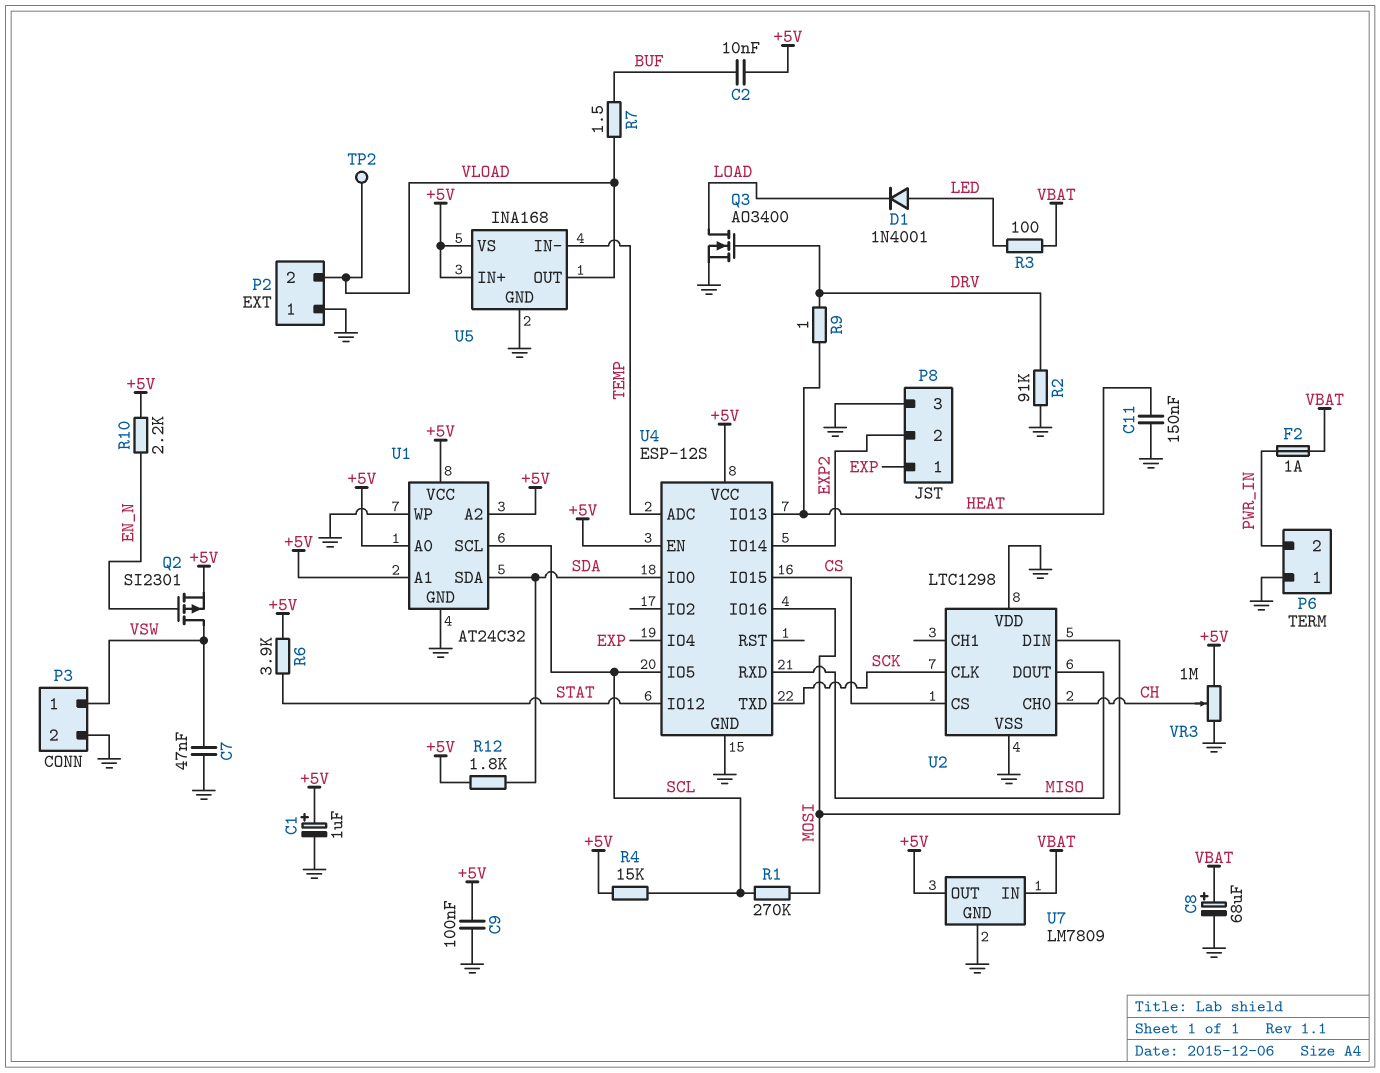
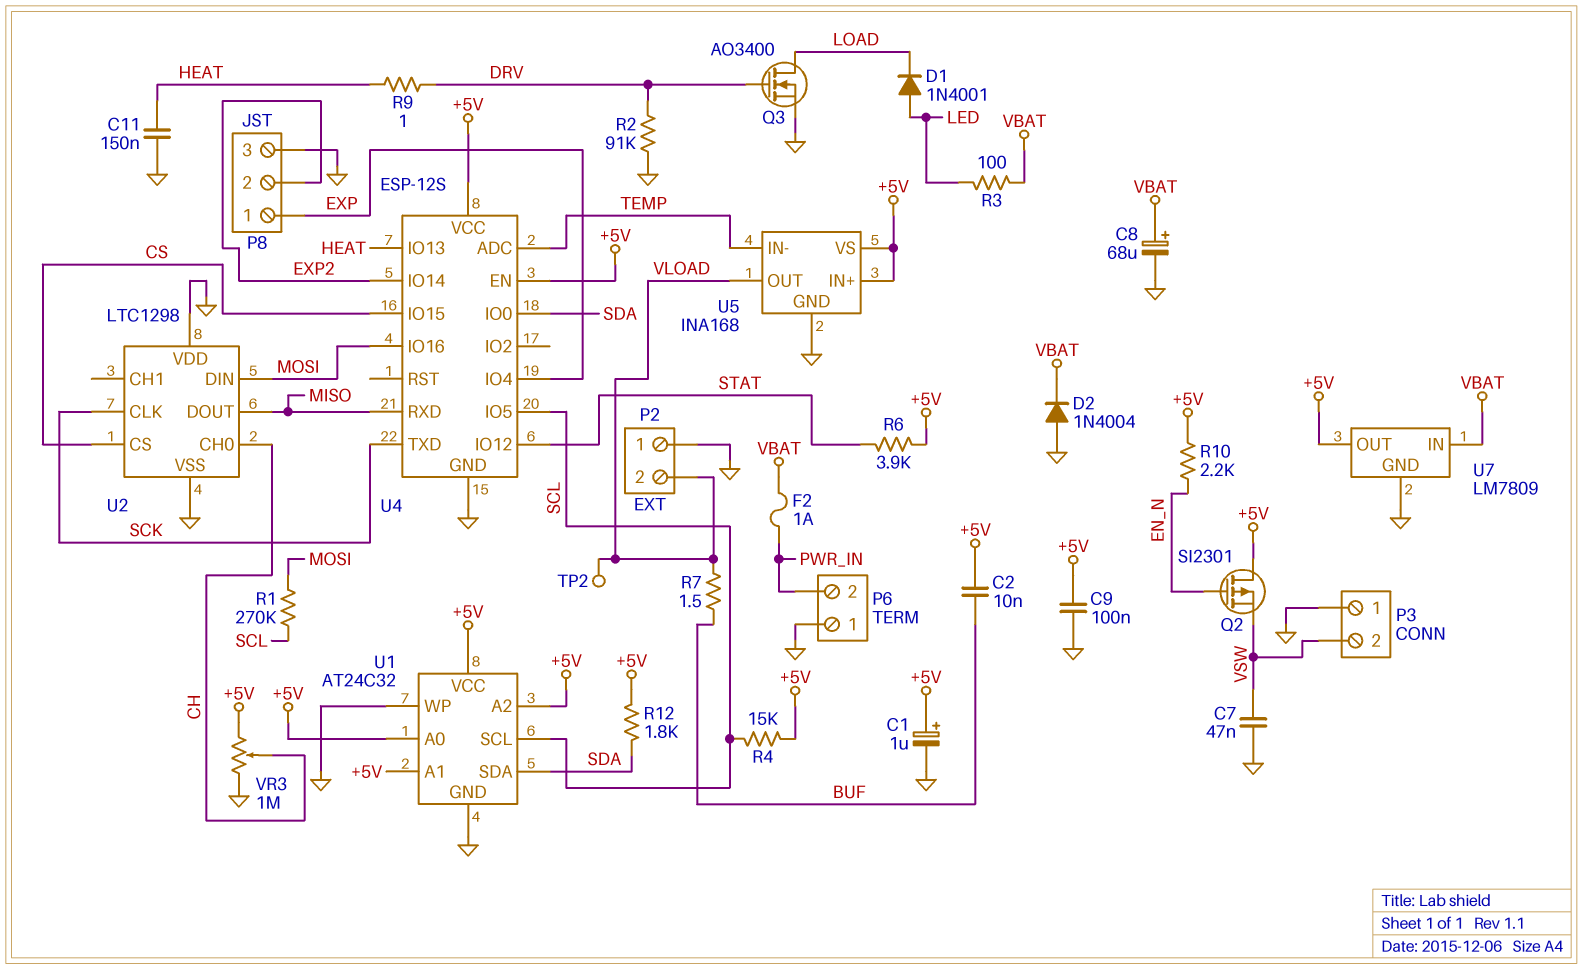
D2: none -> diode 1N4004 (A GND, K VBAT)
P3 pin 1: VSW -> GND
P3 pin 2: GND -> VSW
Q2: PMOS SI2301 (G EN_N, D VSW, S +5V) -> PMOS SI2301 (G EN_N, D +5V, S VSW)

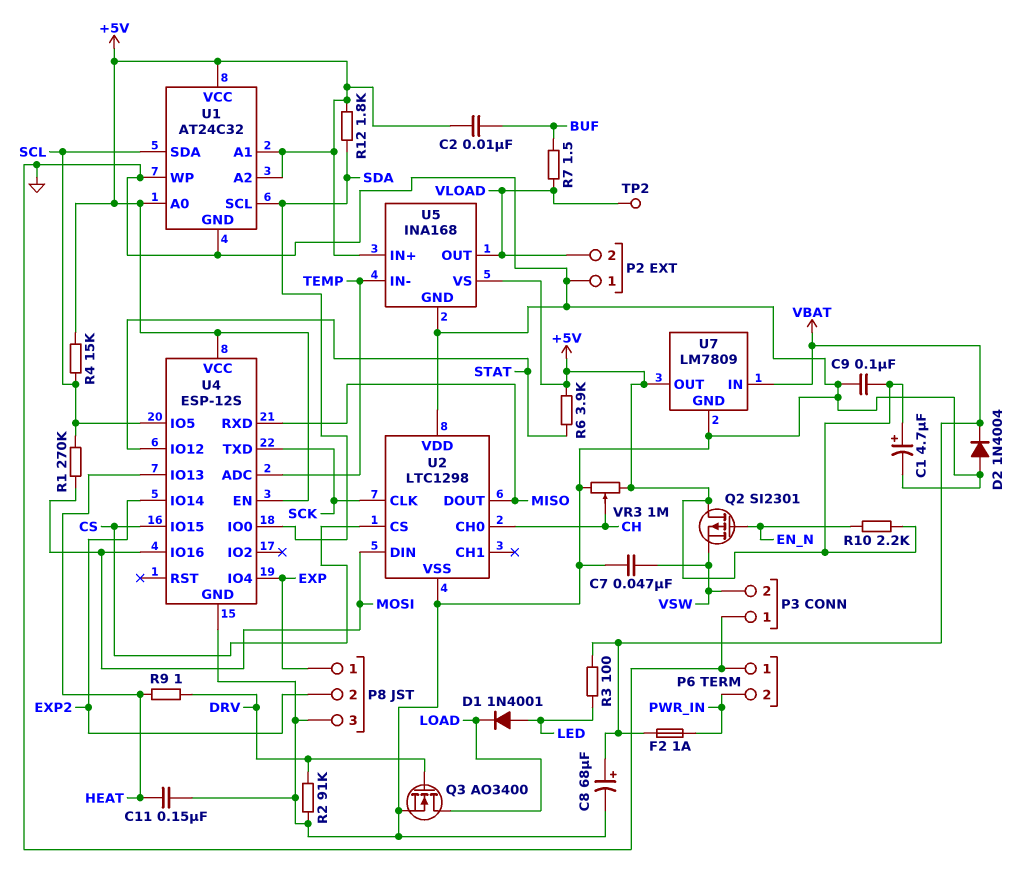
C1: 1uF (plus +5V, minus GND) -> 4.7uF (plus +5V, minus GND)
U1 pin SCL: SCL -> SDA
U1 pin SDA: SDA -> SCL

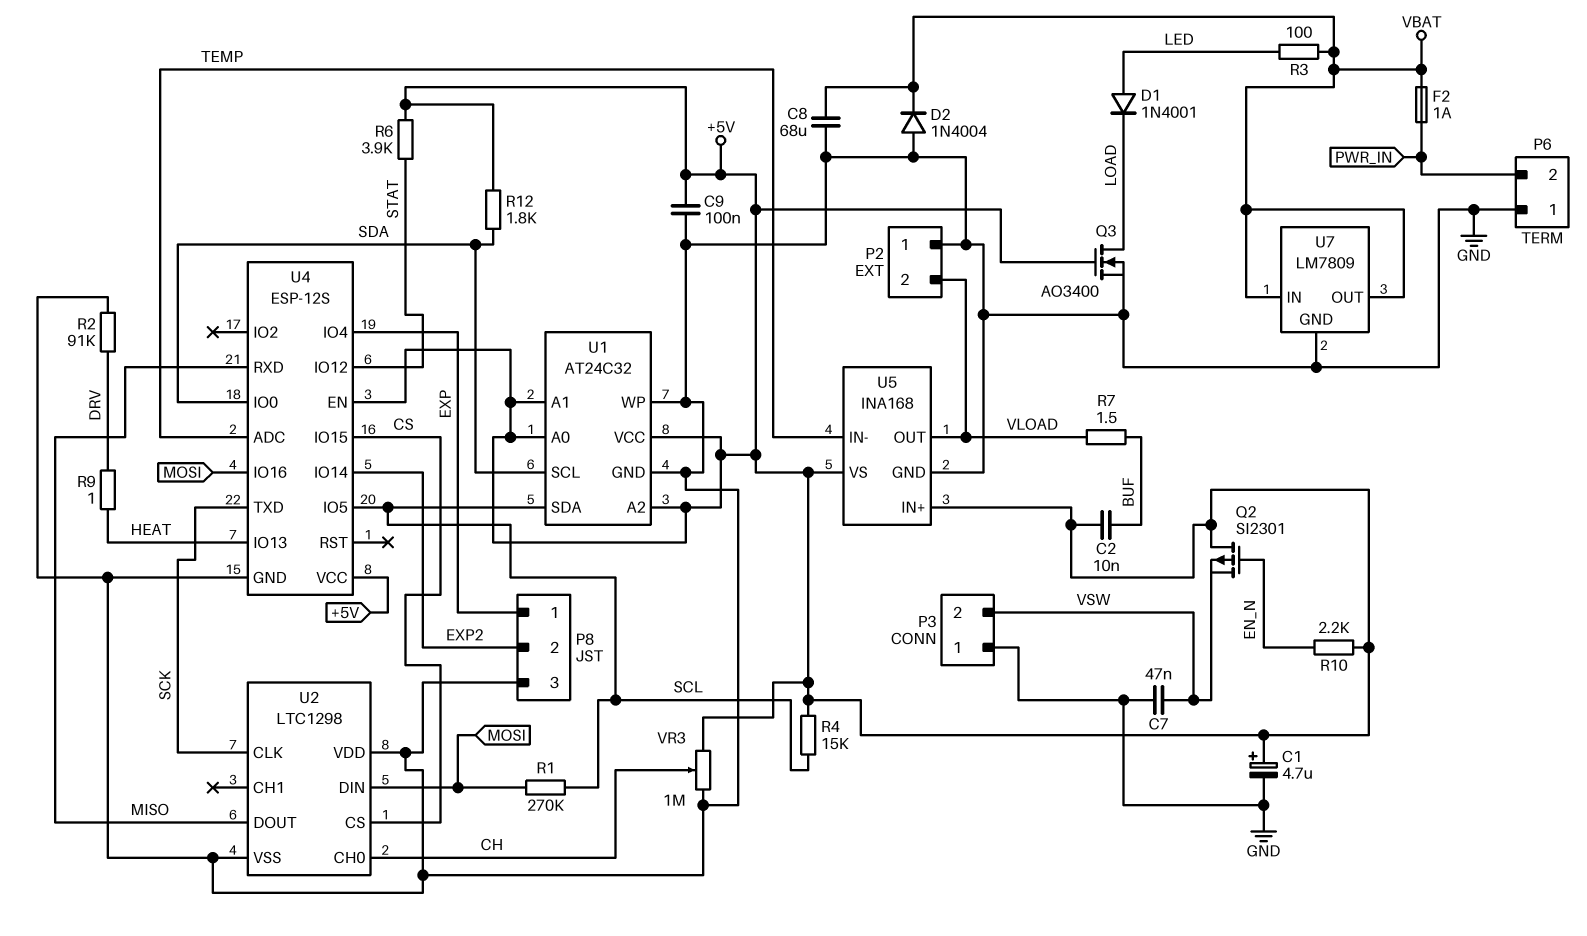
C8: 68uF (plus VBAT, minus GND) -> 68uF (GND, VBAT)
C11: 150nF (GND, HEAT) -> none
Q3: NMOS AO3400 (G DRV, D LOAD, S GND) -> NMOS AO3400 (G +5V, D LOAD, S GND)
TP2: test point (VLOAD) -> none
U7 pin OUT: +5V -> VBAT

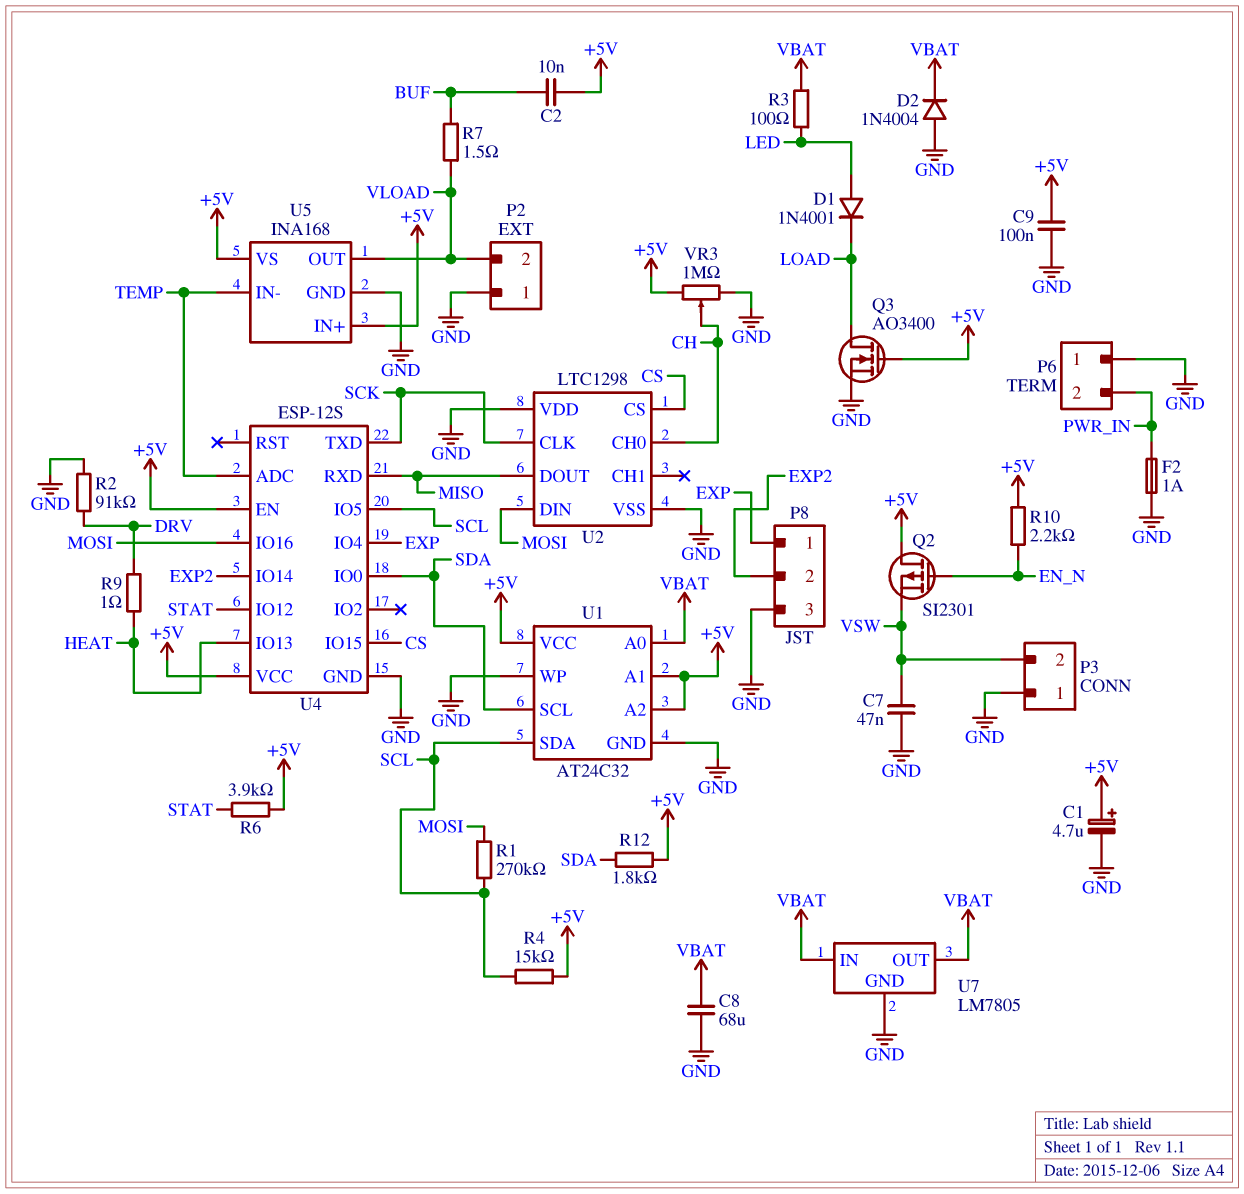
F2: 1A (PWR_IN, VBAT) -> 1A (GND, PWR_IN)
U1 pin A0: +5V -> VBAT
U7: LM7809 -> LM7805

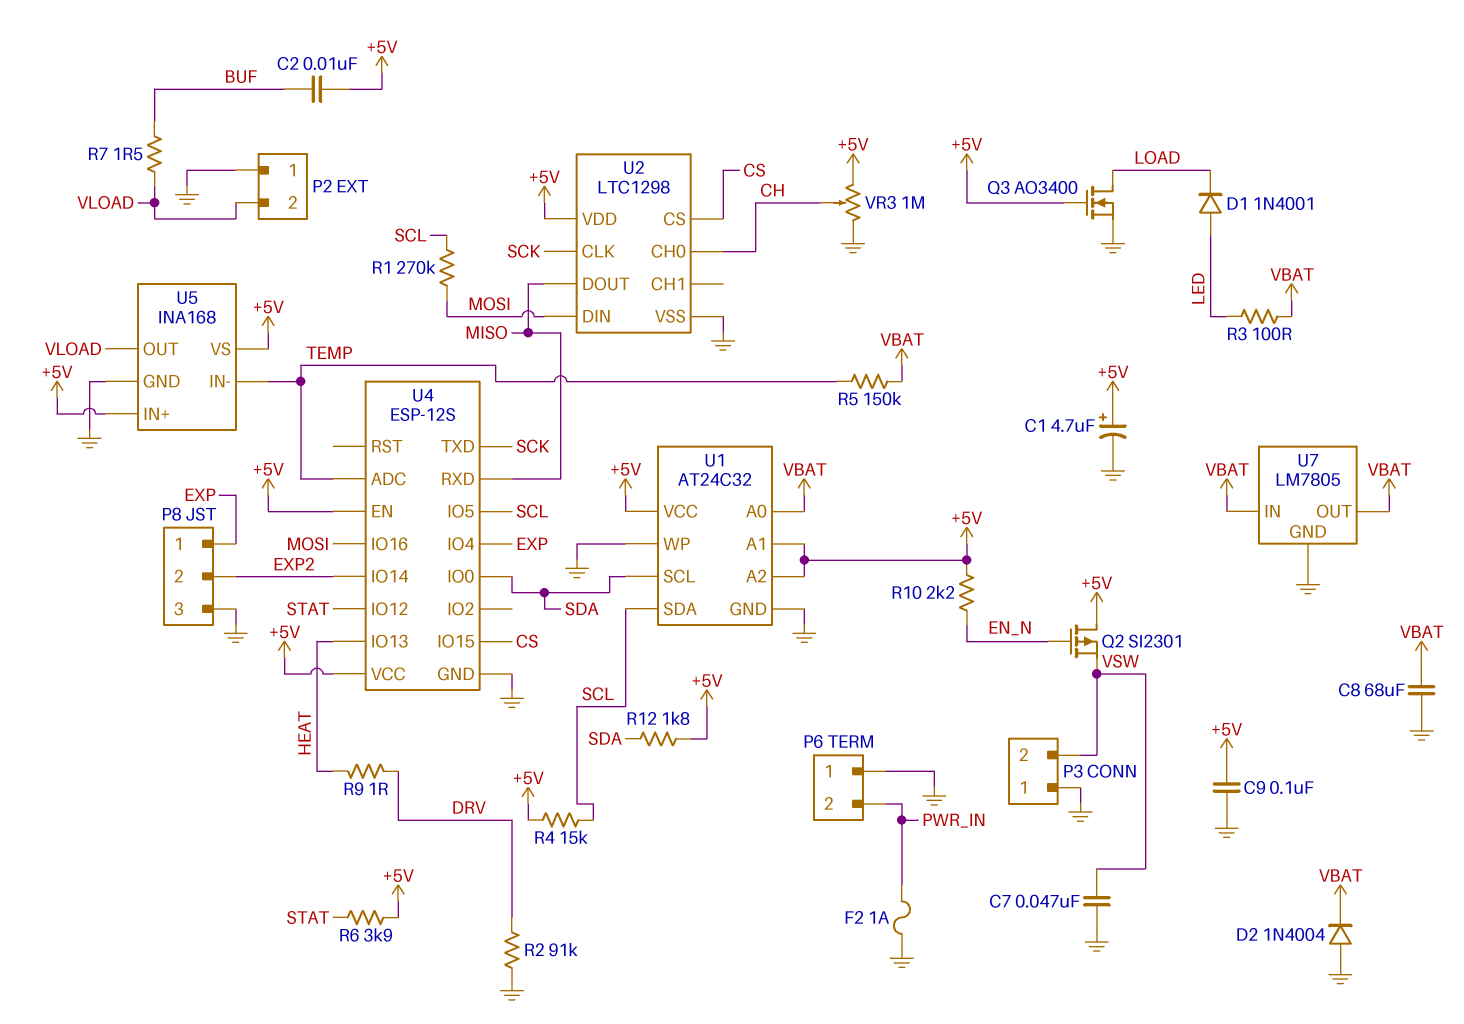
R5: none -> 150k (TEMP, VBAT)
U2 pin VDD: GND -> +5V

